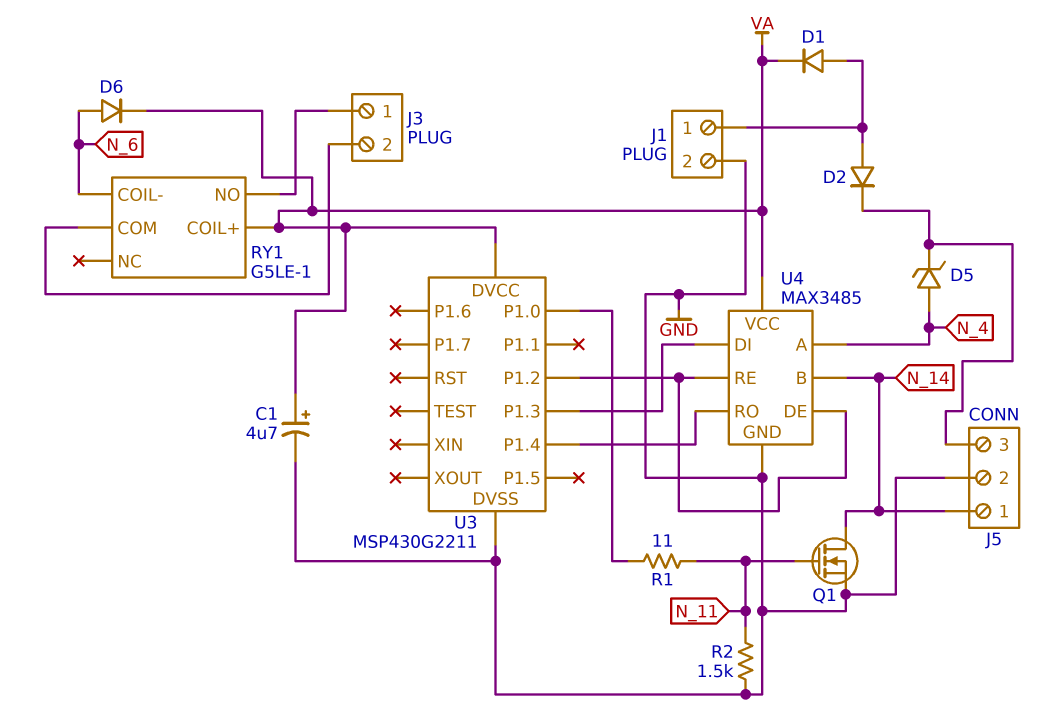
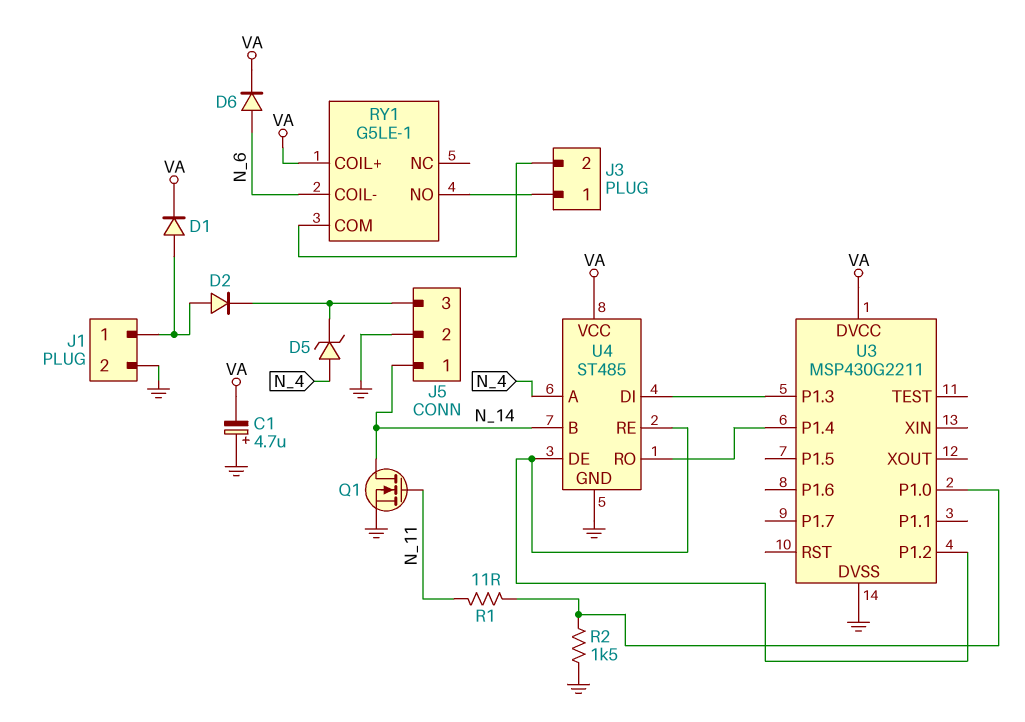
C1: 4.7uF (plus VA, minus GND) -> 4.7uF (plus GND, minus VA)
R2: 1.5k (GND, N_11) -> 1.5k (GND, U3/P1.0)
U4: MAX3485 -> ST485

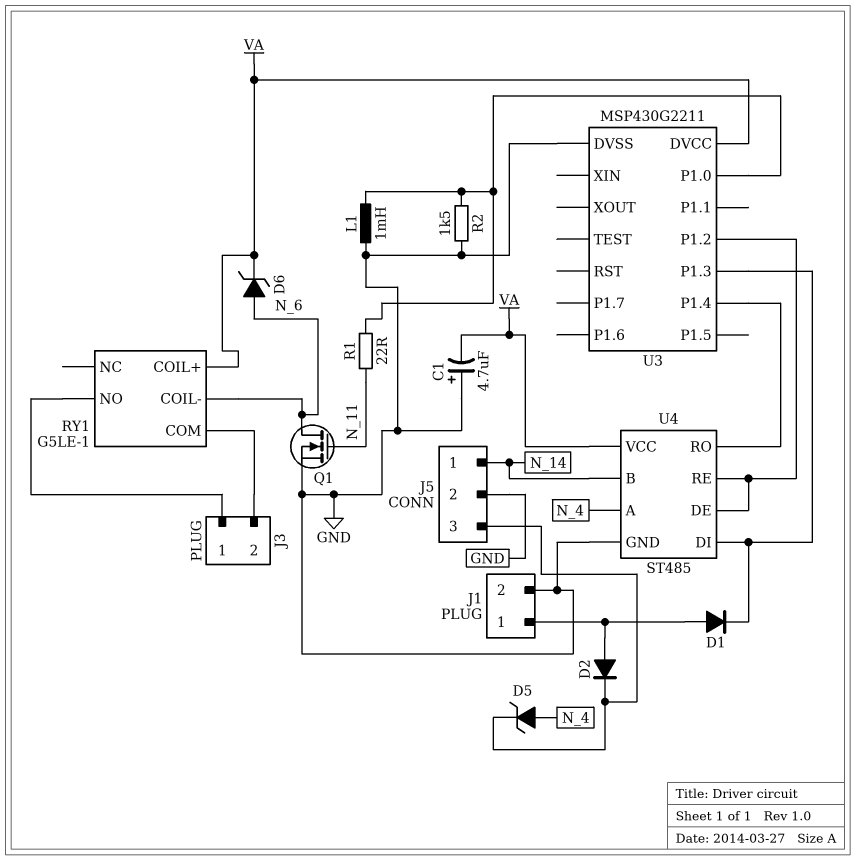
D1: diode (A J1/1, K VA) -> diode (A J1/1, K U3/P1.3)
D6: diode (A N_6, K VA) -> zener (A N_6, K VA)
L1: none -> 1mH (GND, U3/P1.0)
Q1: NMOS (G N_11, D N_14, S GND) -> NMOS (G N_11, D N_6, S GND)
R1: 11 (N_11, U3/P1.0) -> 22 (N_11, U3/P1.0)

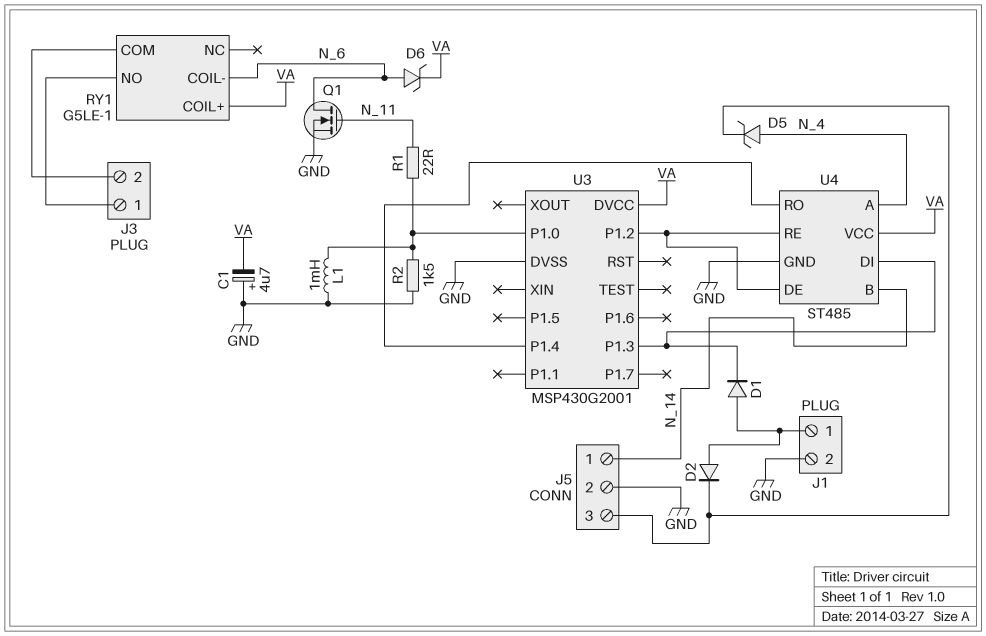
U3: MSP430G2211 -> MSP430G2001

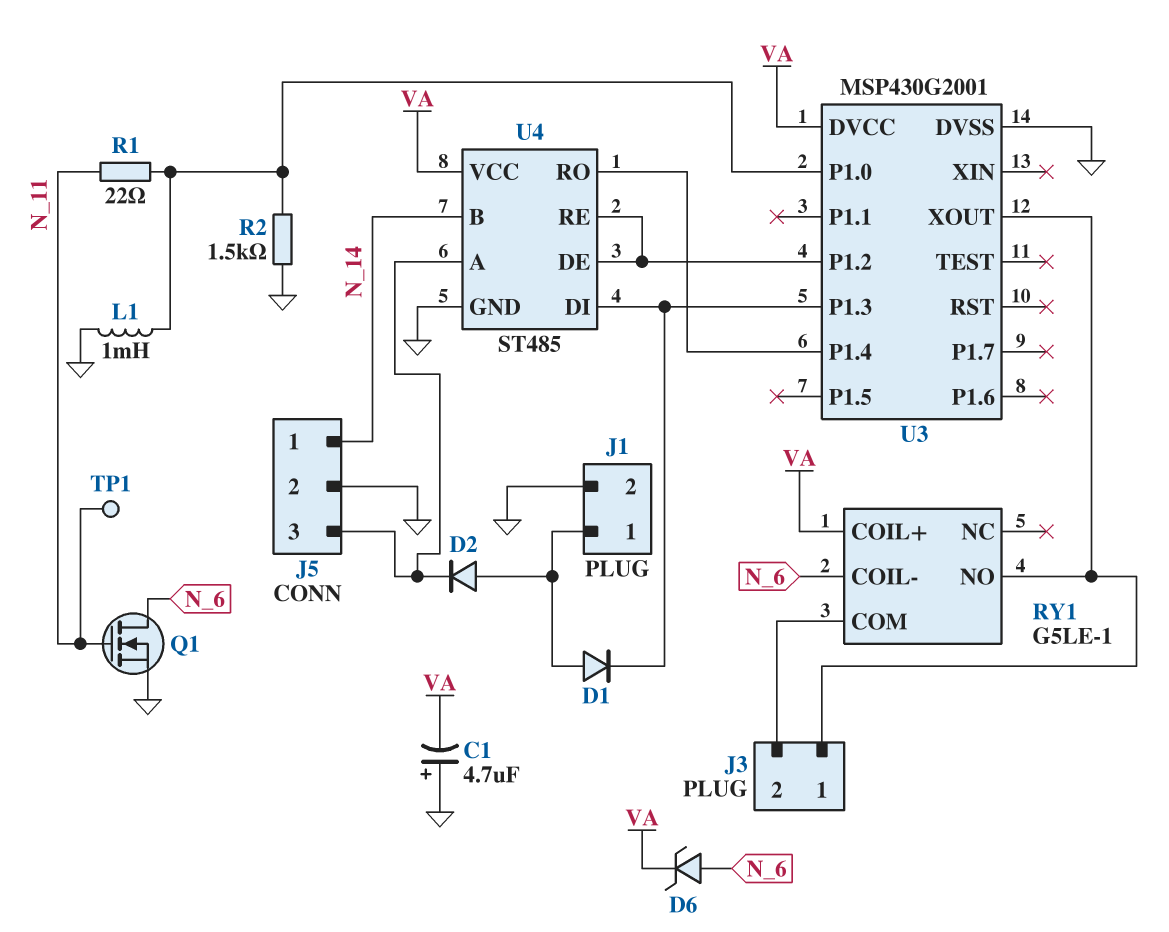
D5: zener (A N_4, K J5/3) -> none
TP1: none -> test point (N_11)
U3 pin XOUT: none -> J3/1
U4 pin A: N_4 -> J5/3

